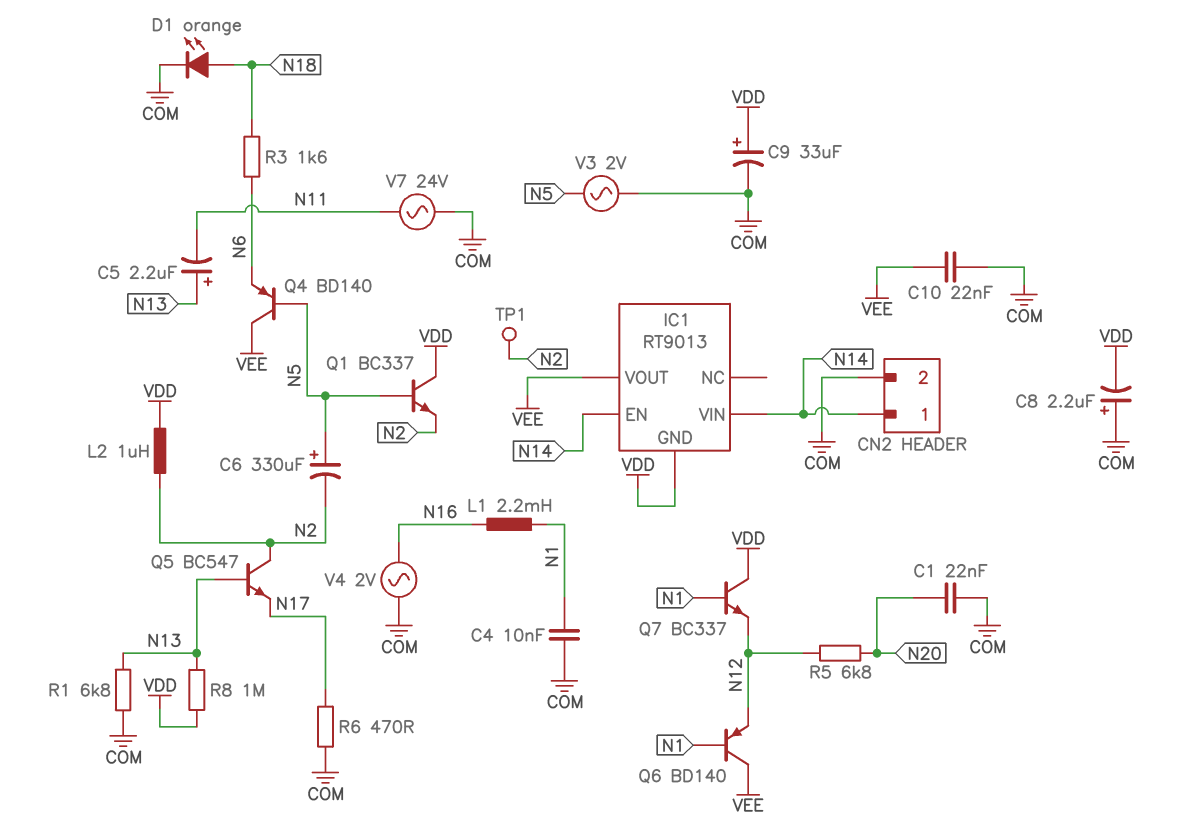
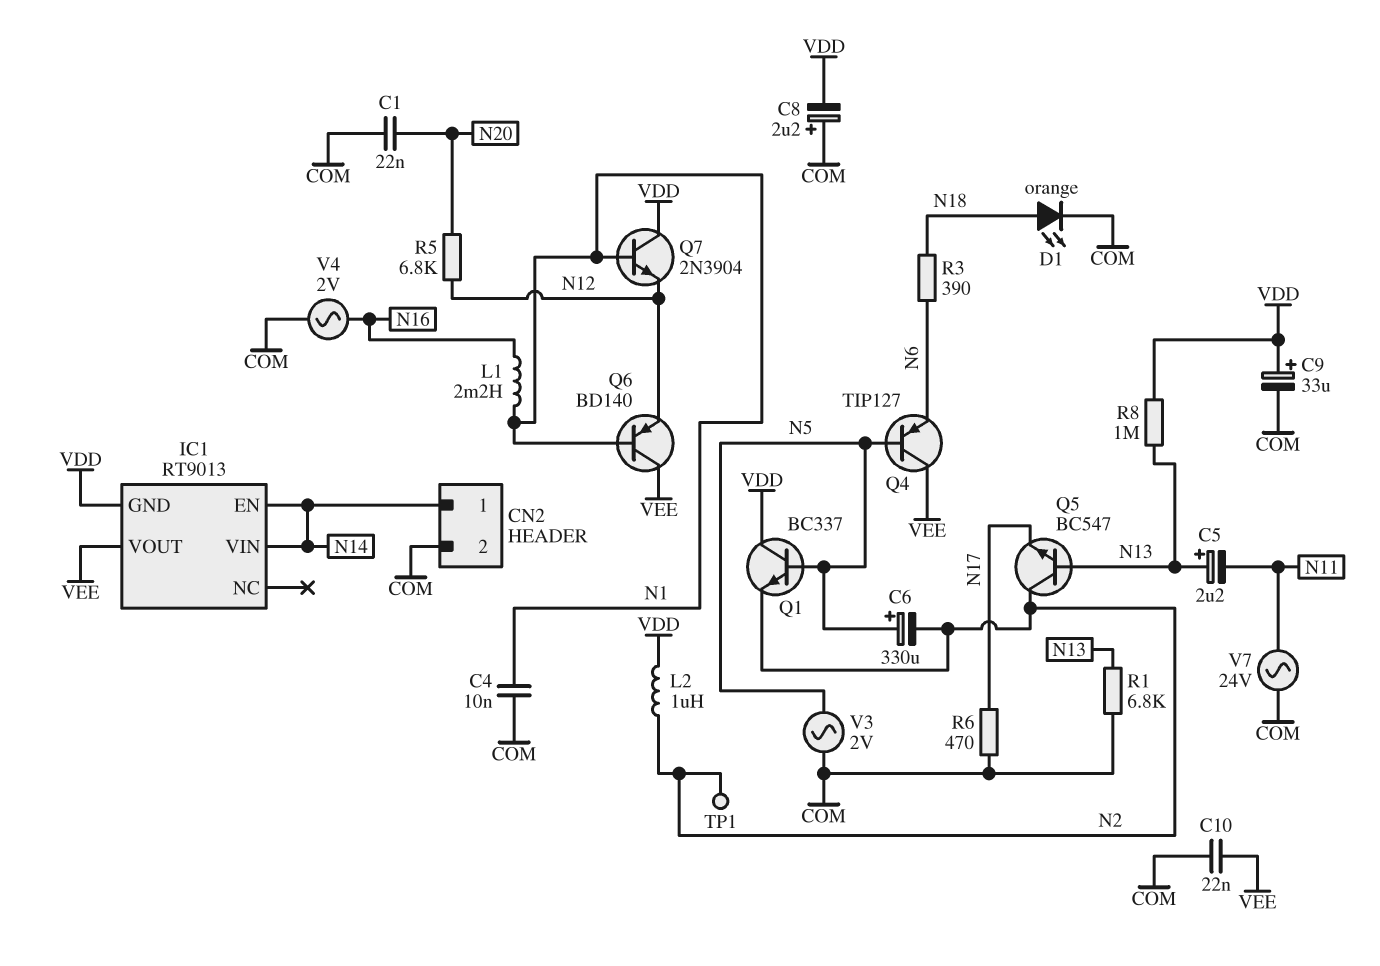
Q4: PNP BD140 (B N5, C VEE, E N6) -> PNP TIP127 (B N5, C VEE, E N6)
Q7: NPN BC337 (B N1, C VDD, E N12) -> NPN 2N3904 (B N1, C VDD, E N12)
R3: 1.6k (N6, N18) -> 390 (N6, N18)

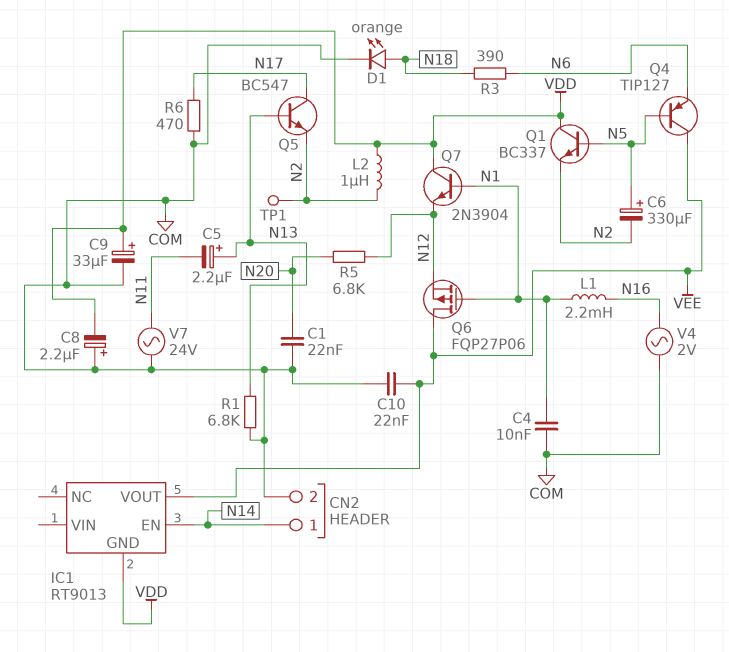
IC1 pin VIN: N14 -> none
Q5: NPN BC547 (B N13, C N2, E N17) -> NPN BC547 (B N13, C N17, E N2)
Q6: PNP BD140 (B N1, C VEE, E N12) -> PMOS FQP27P06 (G N1, D VEE, S N12)
R8: 1M (N13, VDD) -> none
V3: AC 2V (COM, N5) -> none

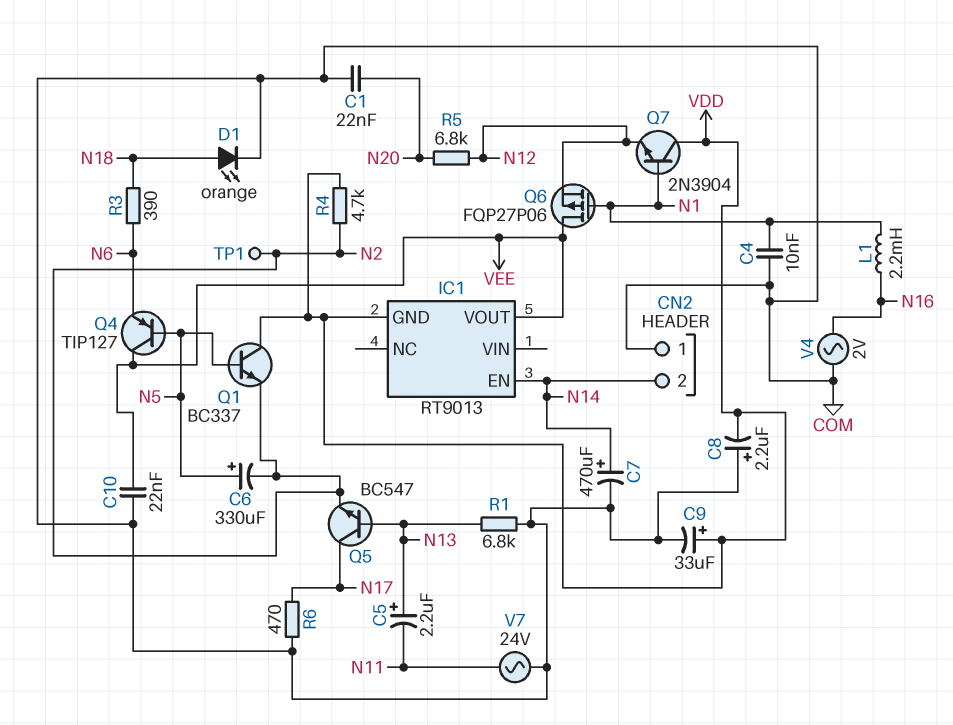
C7: none -> 470uF (plus N14, minus COM)
CN2 pin 1: N14 -> COM
CN2 pin 2: COM -> N14
L2: 1uH (N2, VDD) -> none
R4: none -> 4.7k (N2, VDD)

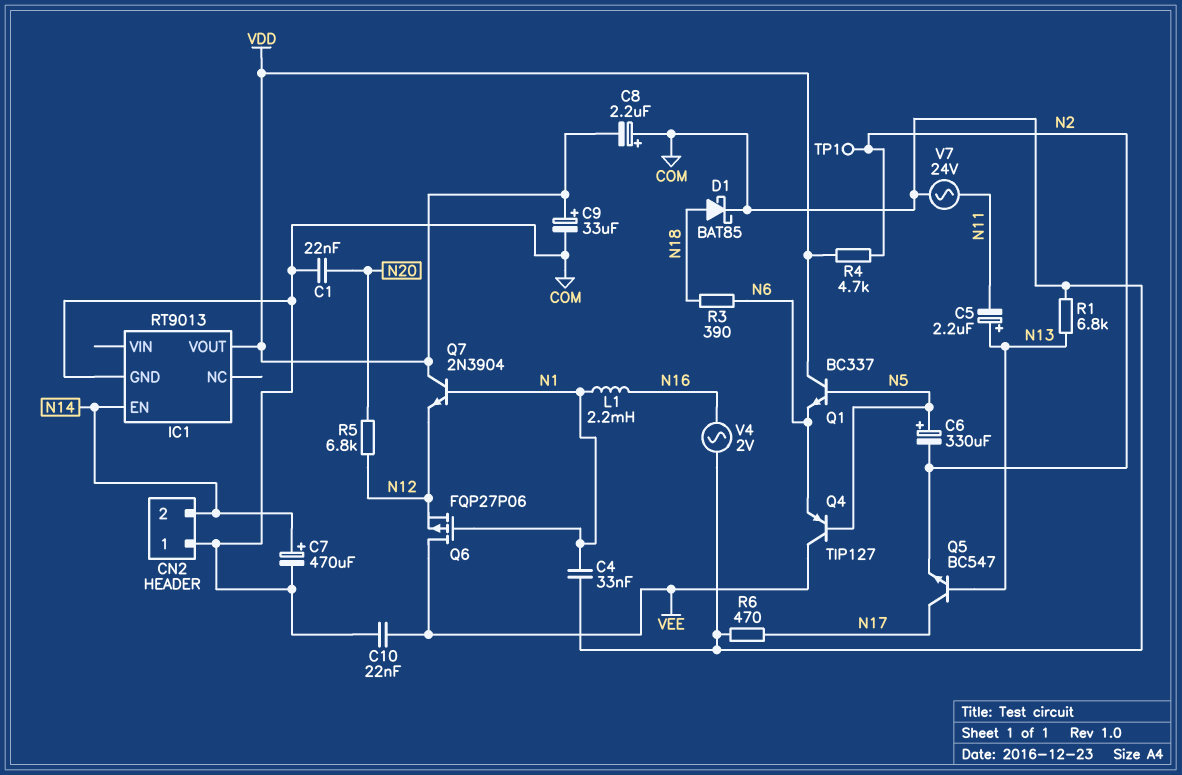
C4: 10nF (COM, N1) -> 33nF (COM, N1)
D1: LED orange (A N18, K COM) -> schottky BAT85 (A N18, K COM)
IC1 pin GND: VDD -> COM
IC1 pin VOUT: VEE -> VDD
Q1: NPN BC337 (B N5, C VDD, E N2) -> NPN BC337 (B N5, C VDD, E N6)

